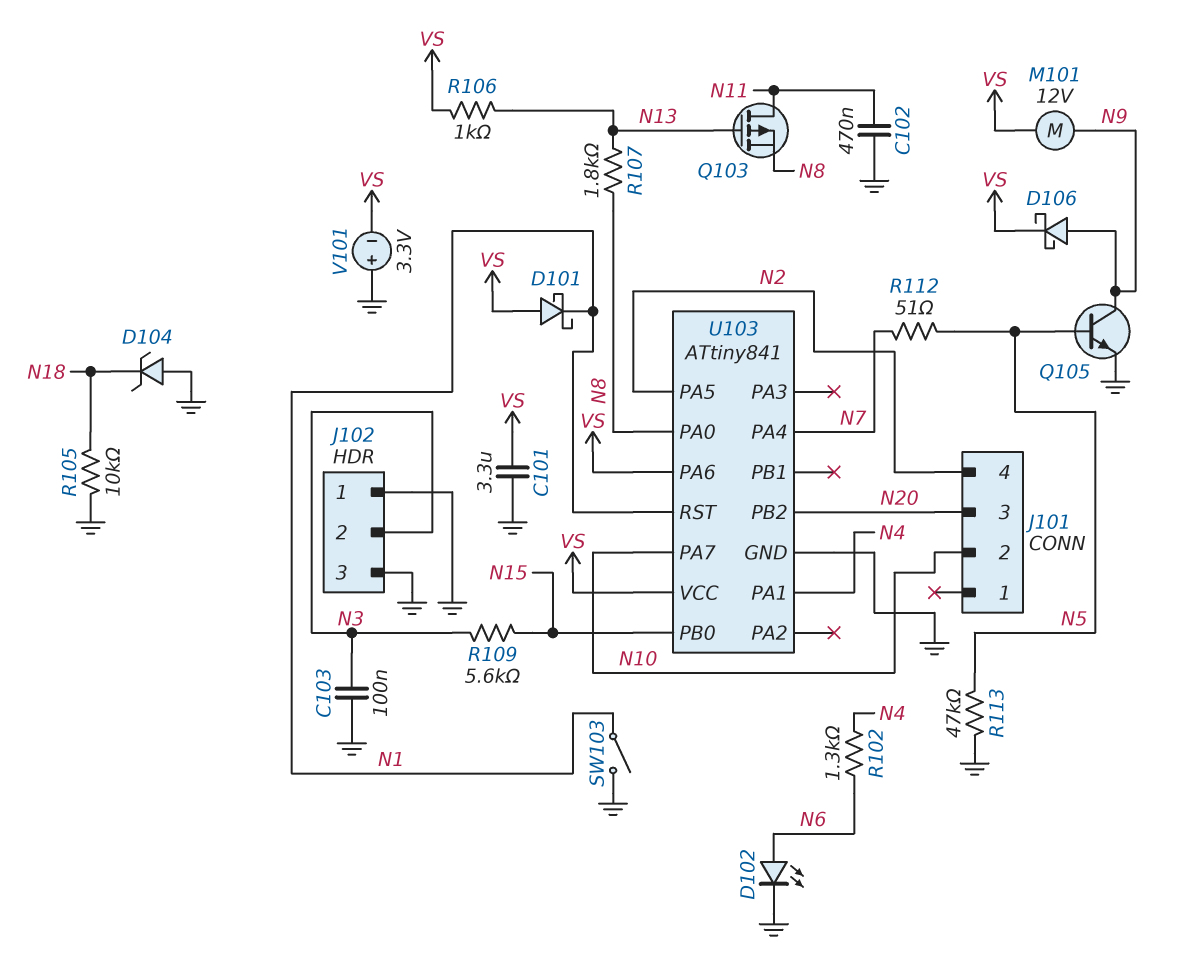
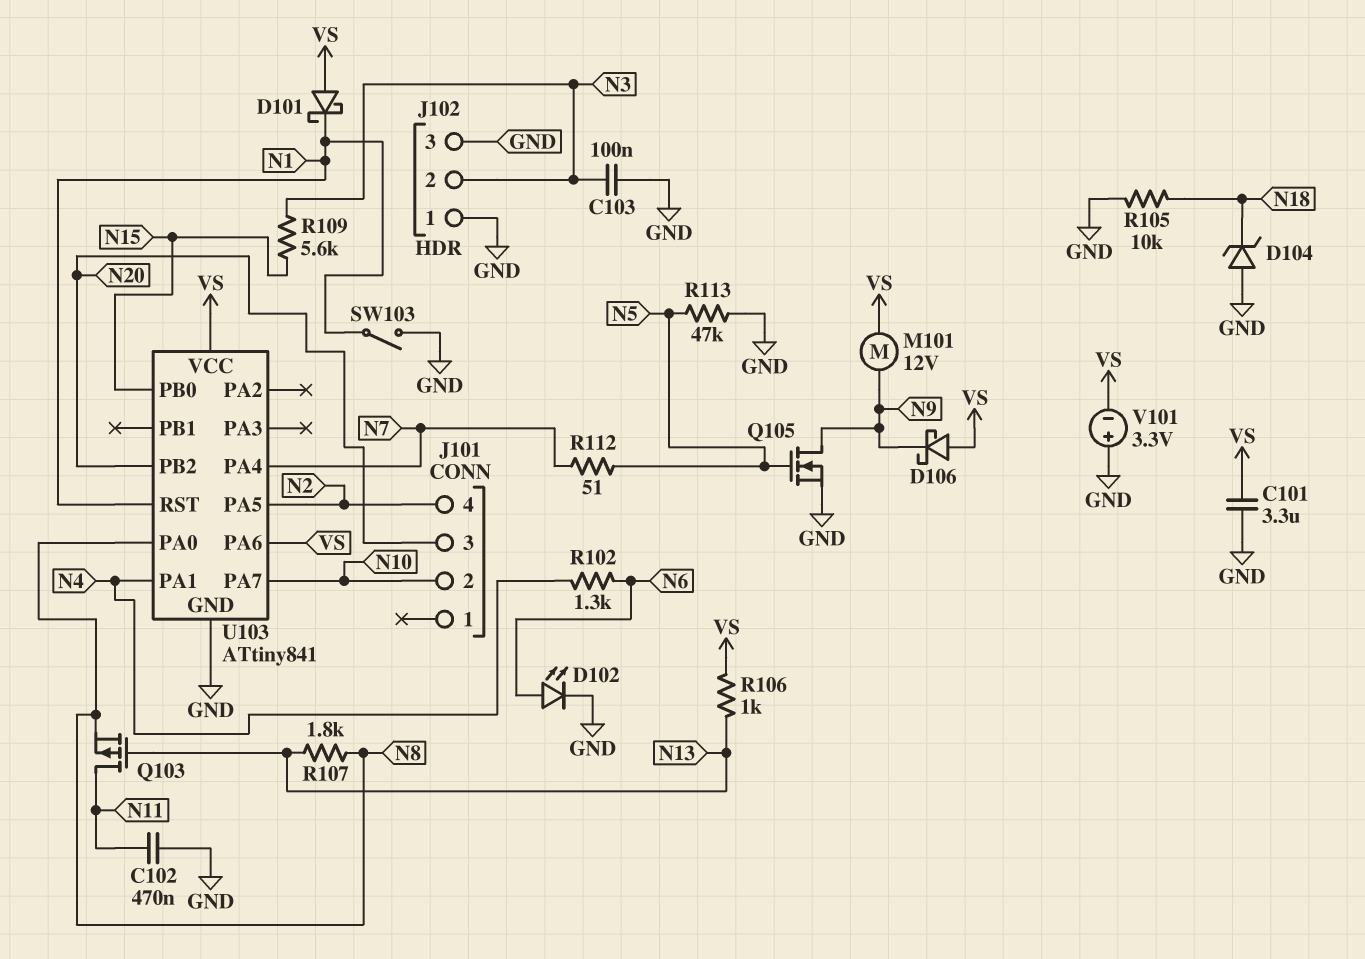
D106: schottky (A N9, K VS) -> schottky (A VS, K N9)
Q105: NPN (B N5, C N9, E GND) -> NMOS (G N5, D N9, S GND)

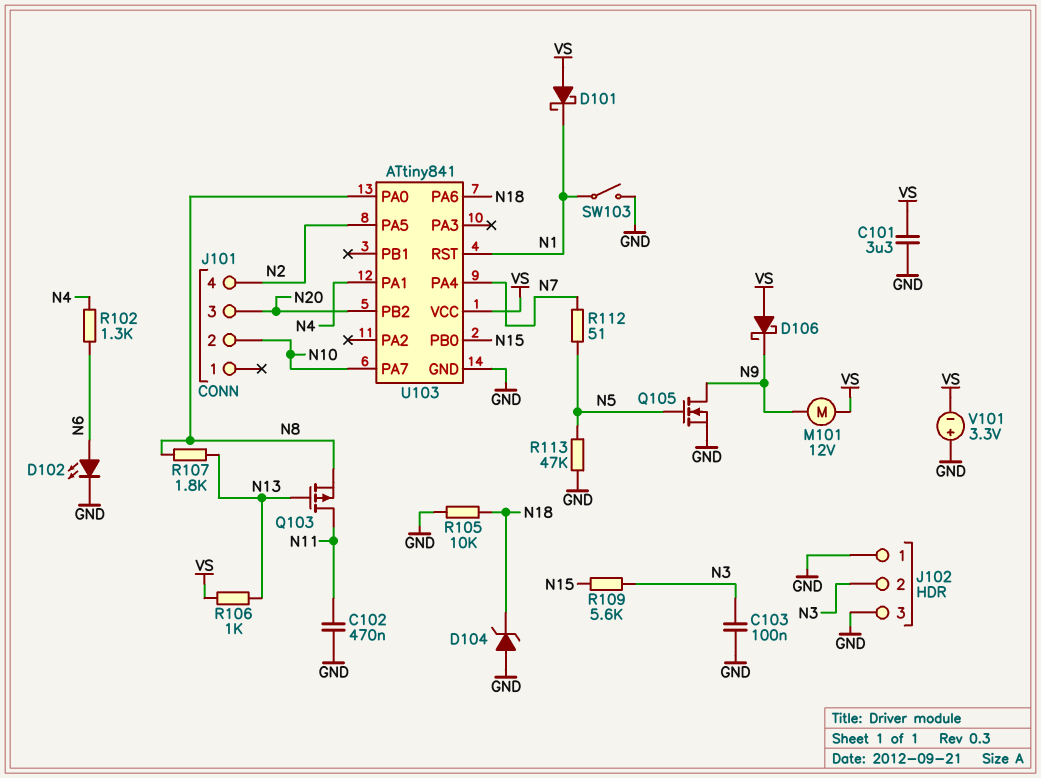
U103 pin PA6: VS -> N18

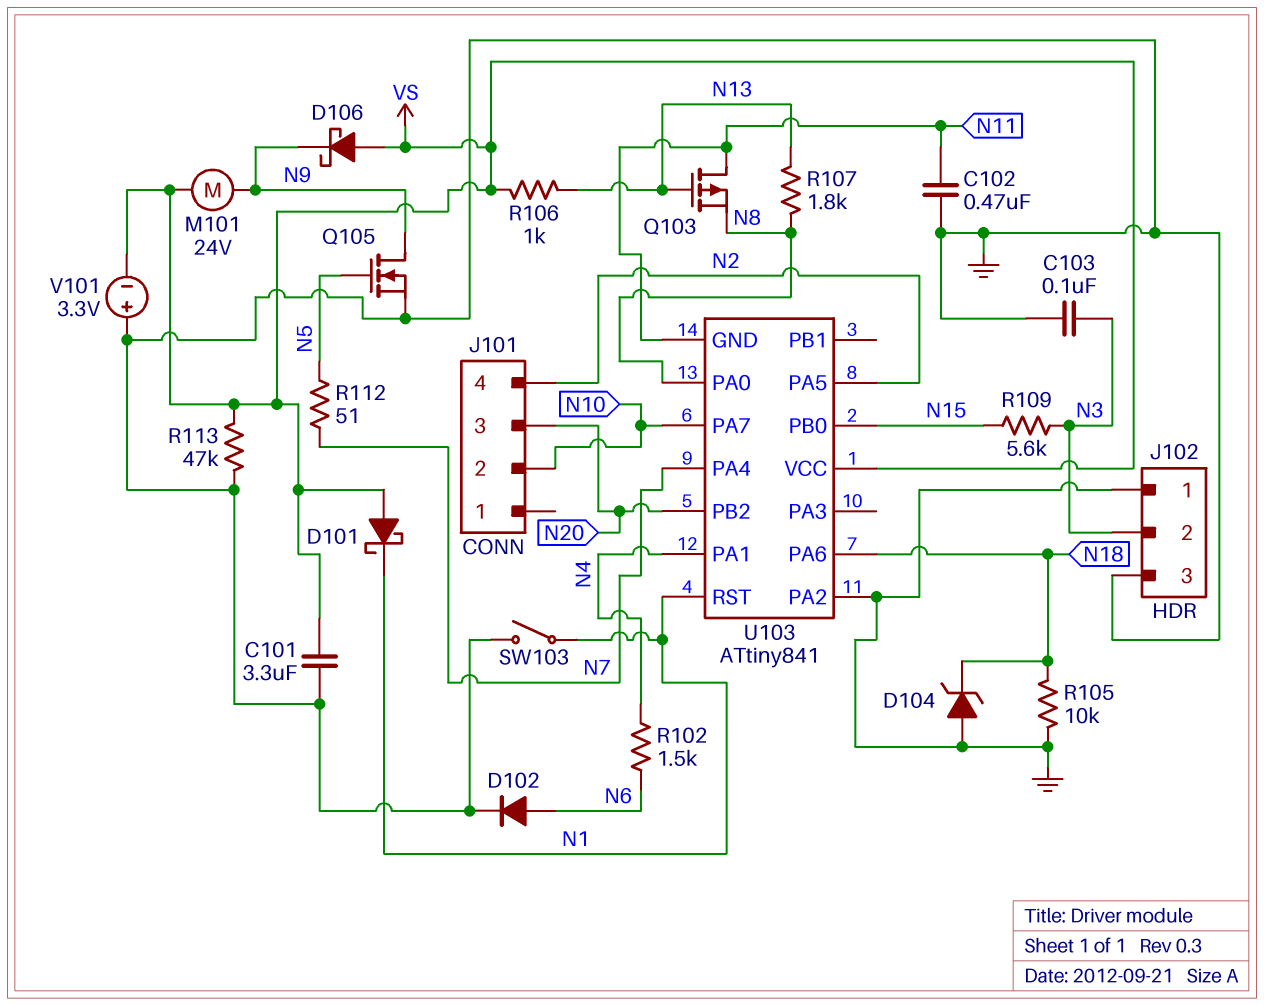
D102: LED (A N6, K GND) -> diode (A N6, K GND)
M101: motor 12V (N9, VS) -> motor 24V (N9, VS)
R102: 1.3k (N4, N6) -> 1.5k (N4, N6)
R113: 47k (GND, N5) -> 47k (GND, VS)
U103 pin GND: GND -> N11
U103 pin PA2: none -> GND

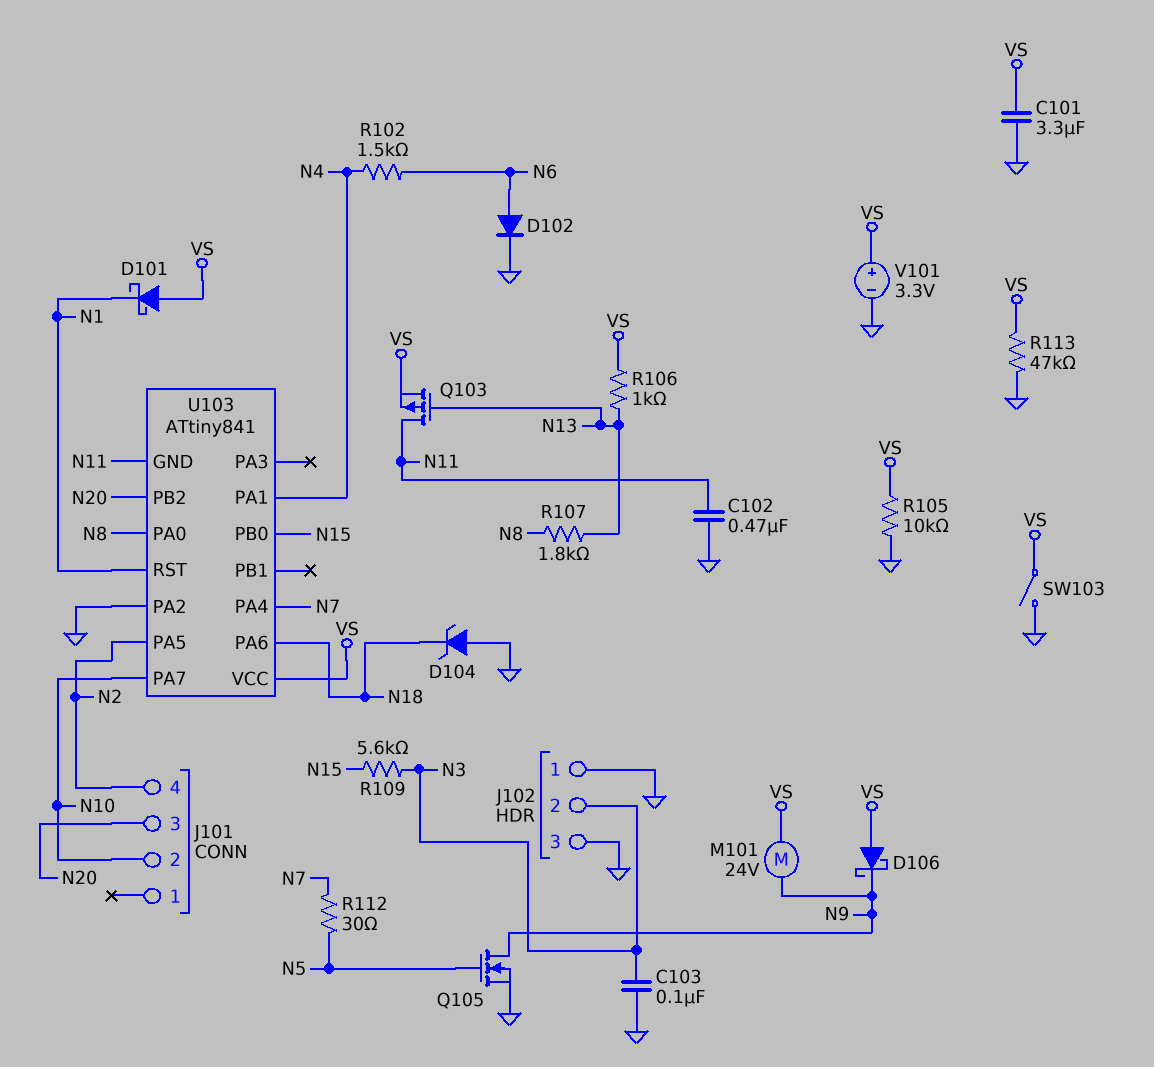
Q103: PMOS (G N13, D N11, S N8) -> PMOS (G N13, D N11, S VS)
R105: 10k (GND, N18) -> 10k (GND, VS)
R112: 51 (N5, N7) -> 30 (N5, N7)
SW103: switch (GND, N1) -> switch (GND, VS)
V101: 3.3V (plus GND, minus VS) -> 3.3V (plus VS, minus GND)

